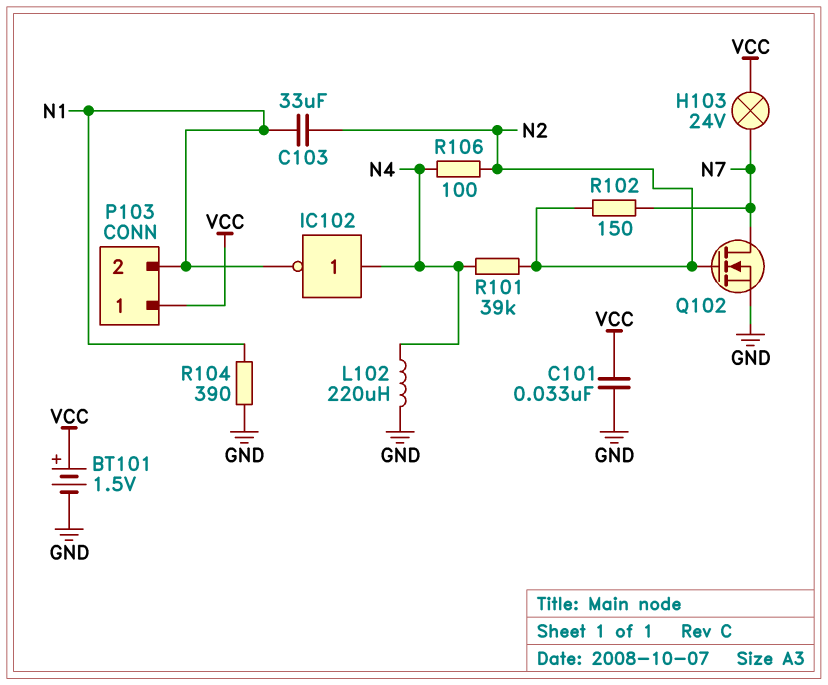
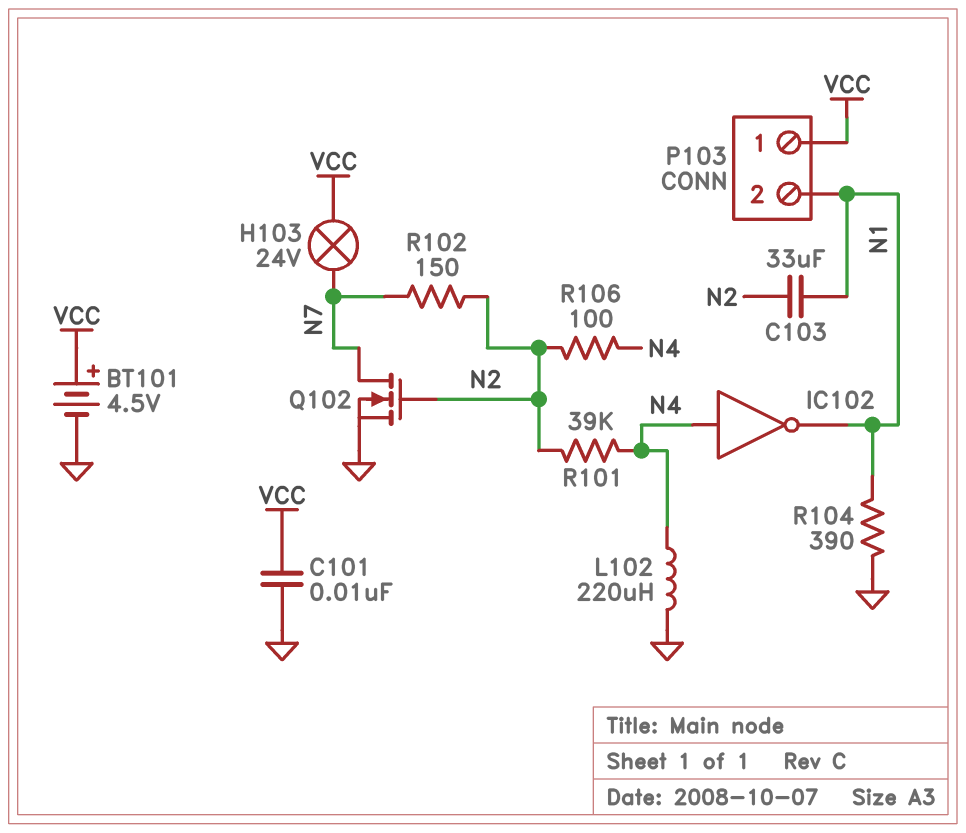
BT101: 1.5V (plus VCC, minus GND) -> 4.5V (plus VCC, minus GND)
C101: 33nF (GND, VCC) -> 10nF (GND, VCC)

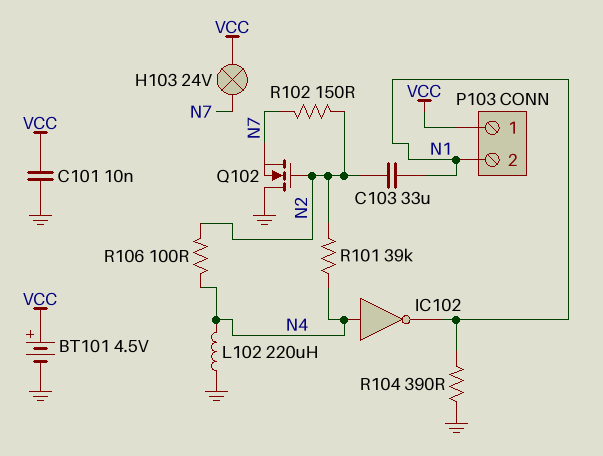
Q102: NMOS (G N2, D N7, S GND) -> NMOS (G N2, D GND, S N7)

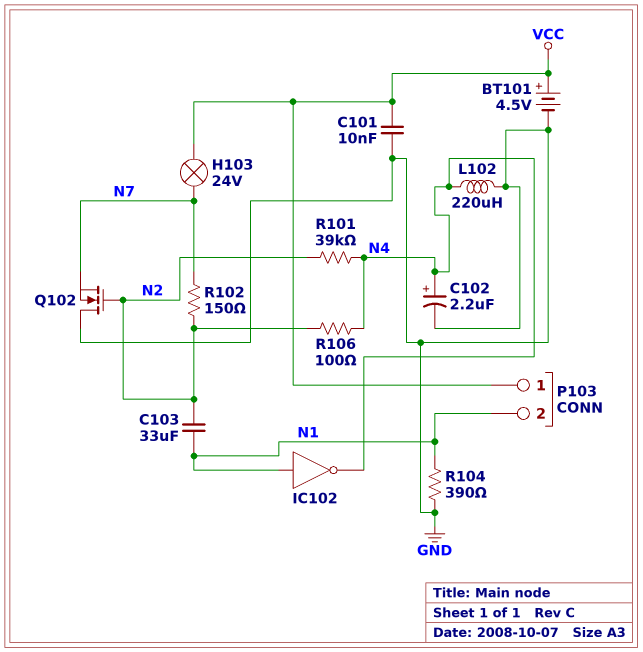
C102: none -> 2.2uF (plus N4, minus GND)
IC102: NOT (in N4, out N1) -> NOT (in N1, out N4)

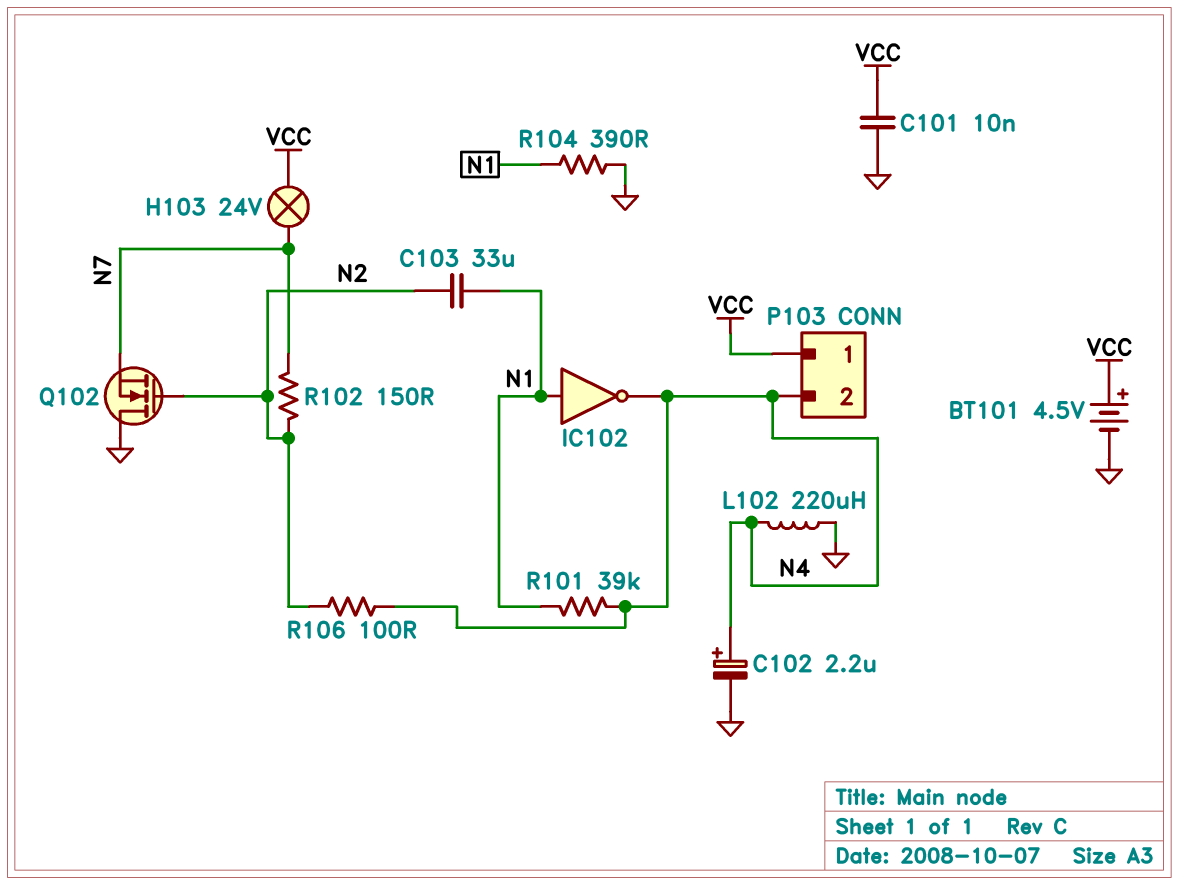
P103 pin 2: N1 -> N4
R101: 39k (N2, N4) -> 39k (N1, N4)

